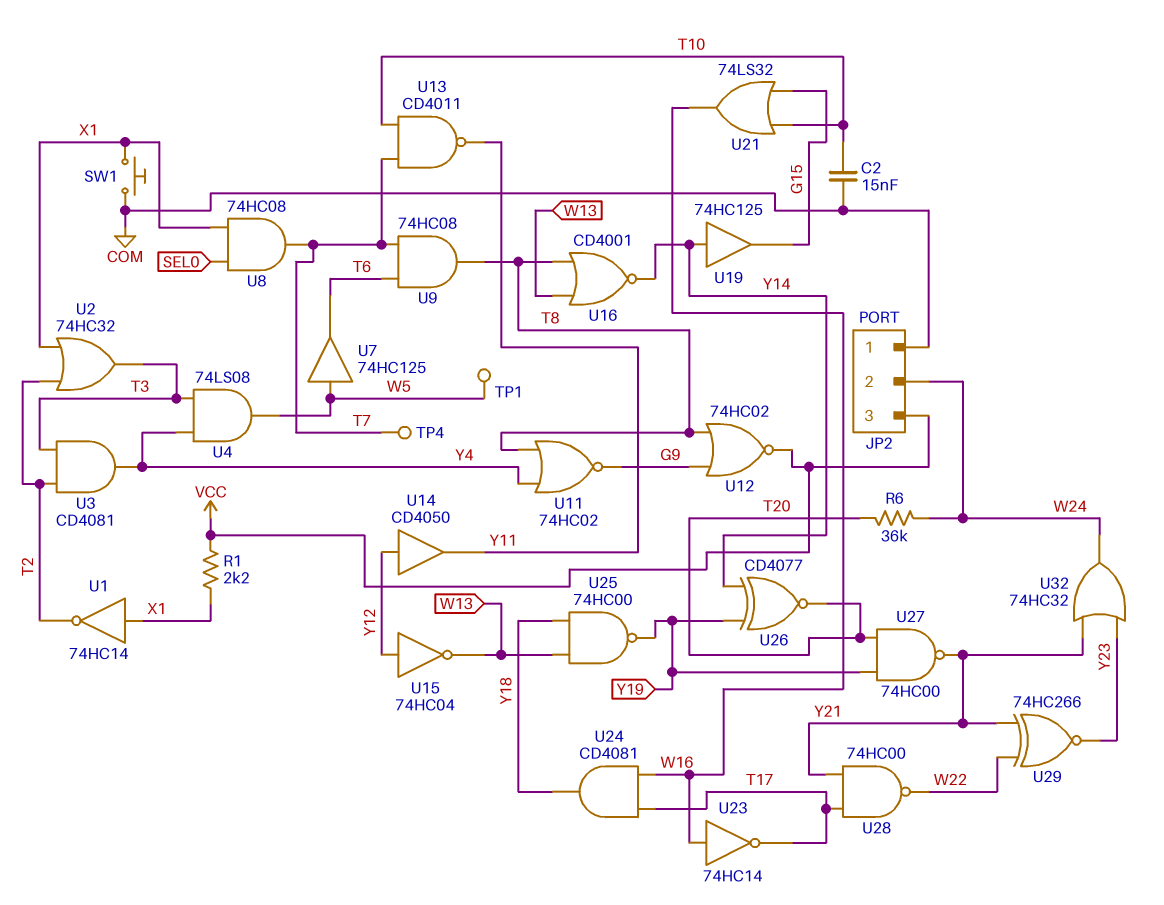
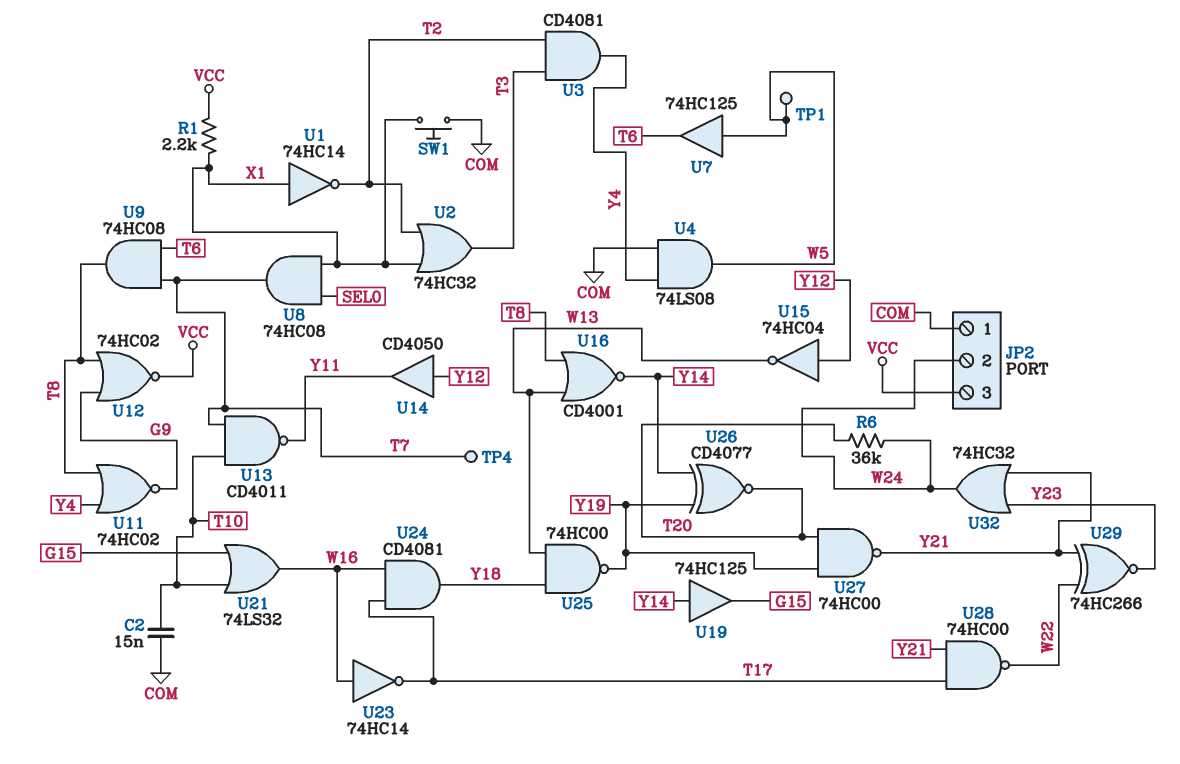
U4: AND 74LS08 (in T3, in Y4, out W5) -> AND 74LS08 (in COM, in Y4, out W5)

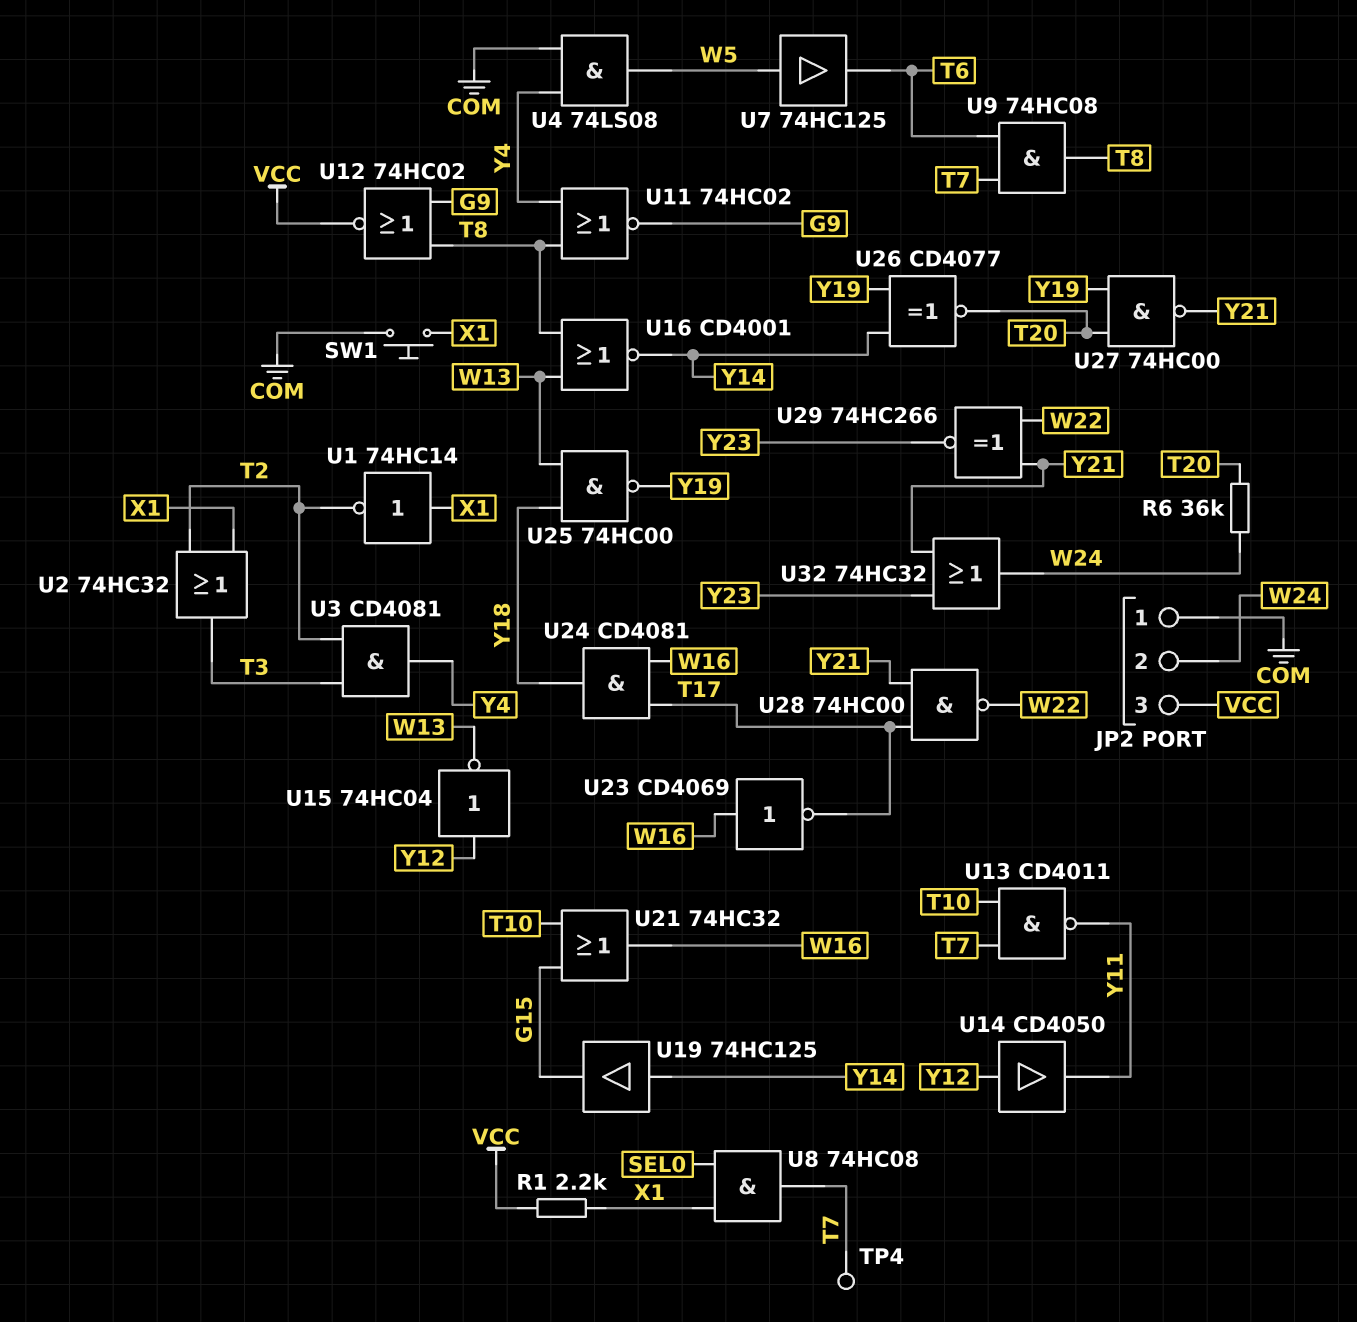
C2: 15nF (COM, T10) -> none
TP1: test point (W5) -> none
U21: OR 74LS32 (in G15, in T10, out W16) -> OR 74HC32 (in G15, in T10, out W16)
U23: NOT 74HC14 (in W16, out T17) -> NOT CD4069 (in W16, out T17)

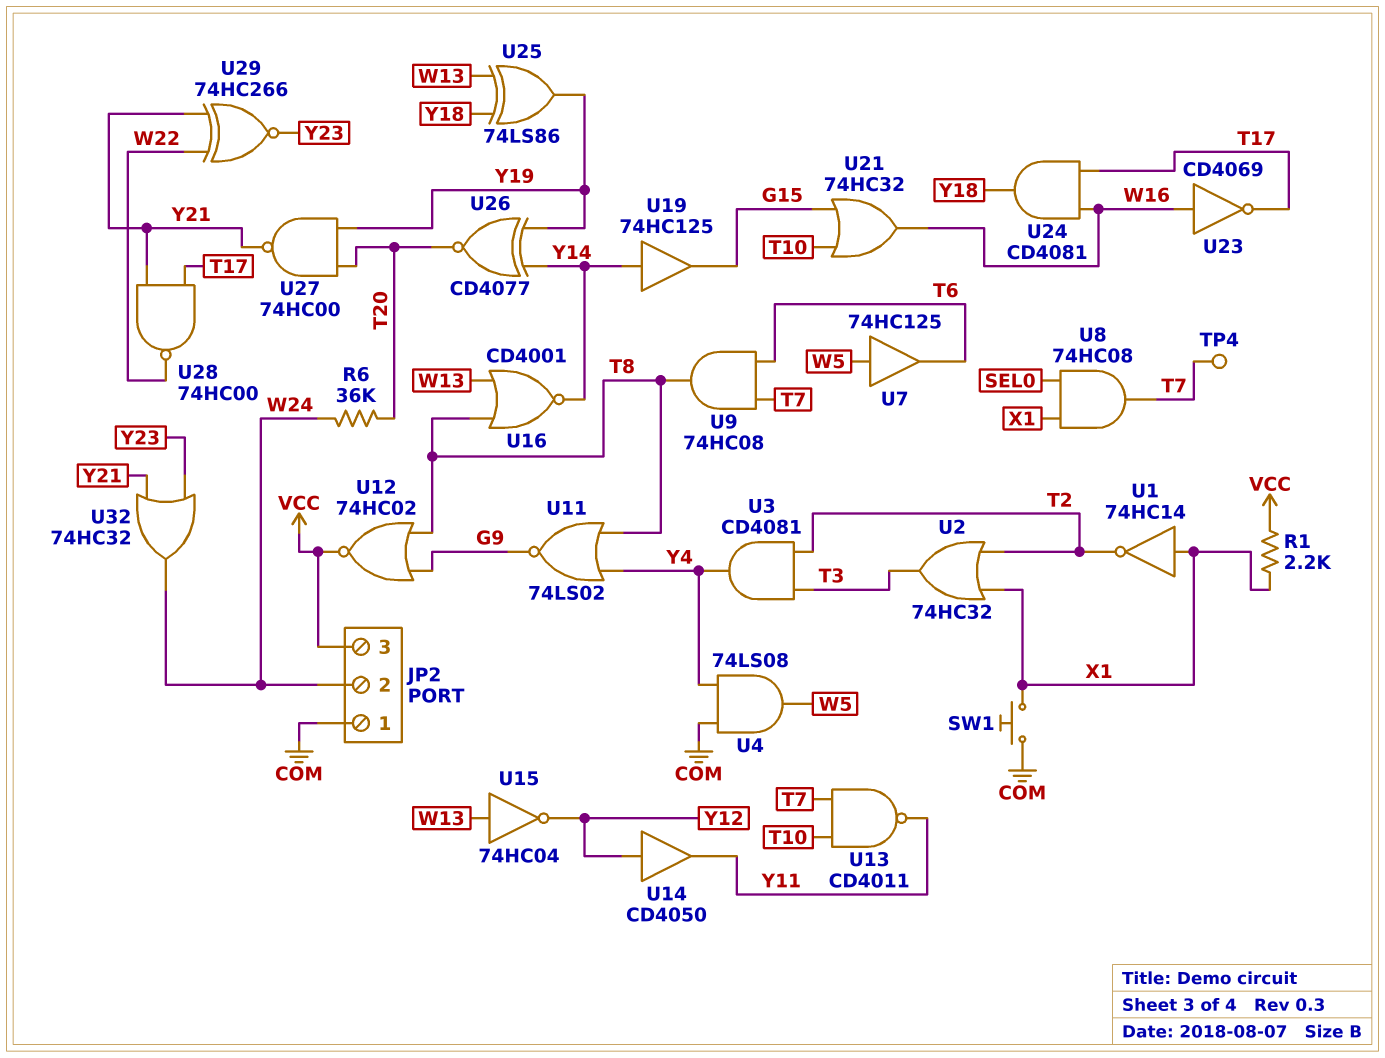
U11: NOR 74HC02 (in T8, in Y4, out G9) -> NOR 74LS02 (in T8, in Y4, out G9)
U15: NOT 74HC04 (in Y12, out W13) -> NOT 74HC04 (in W13, out Y12)
U25: NAND 74HC00 (in W13, in Y18, out Y19) -> XOR 74LS86 (in W13, in Y18, out Y19)

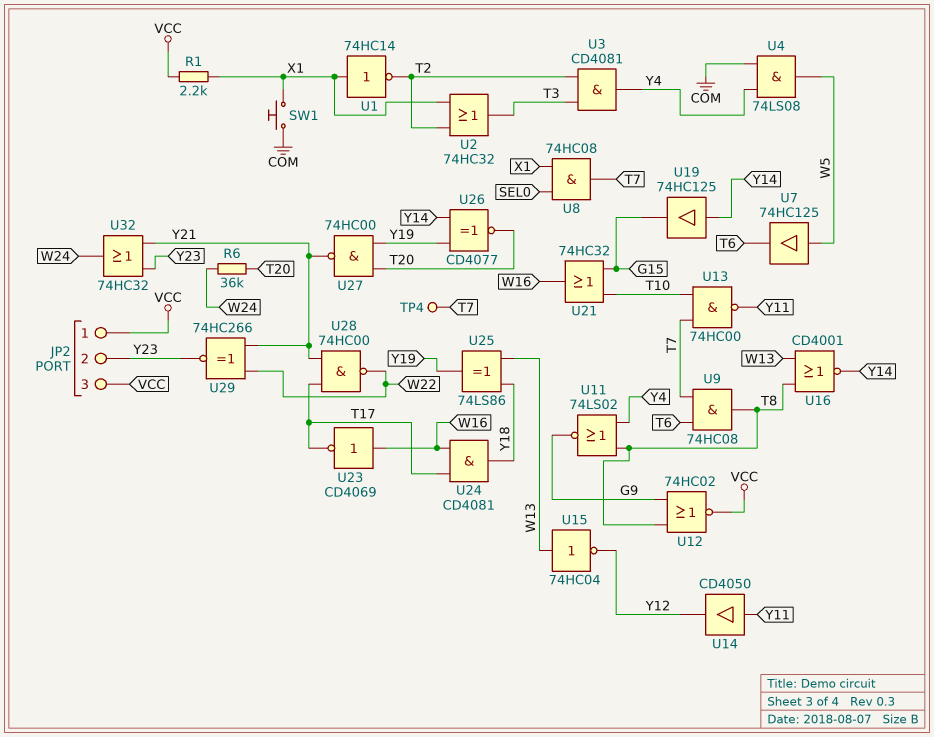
JP2 pin 1: COM -> VCC
JP2 pin 2: W24 -> Y23
U13: NAND CD4011 (in T7, in T10, out Y11) -> NAND 74HC00 (in T7, in T10, out Y11)
U14: buffer CD4050 (in Y12, out Y11) -> buffer CD4050 (in Y11, out Y12)

